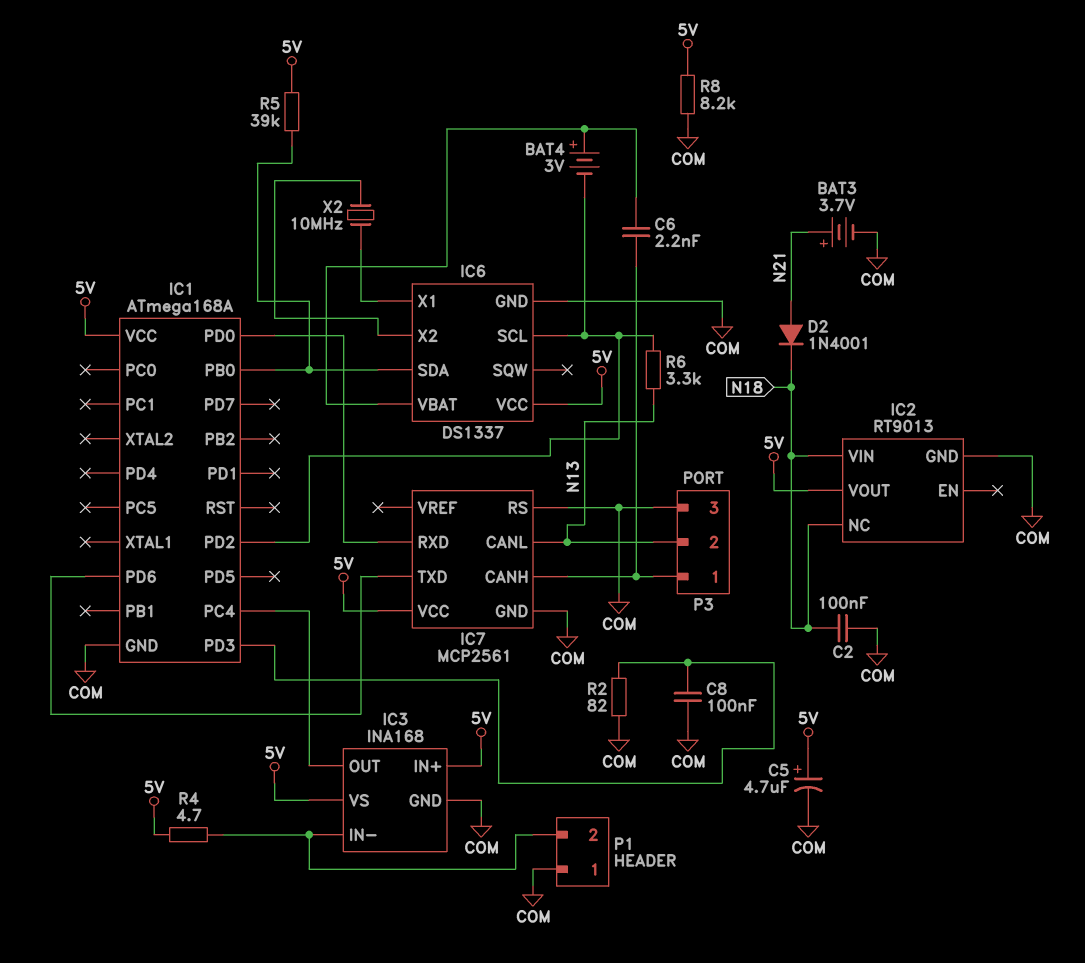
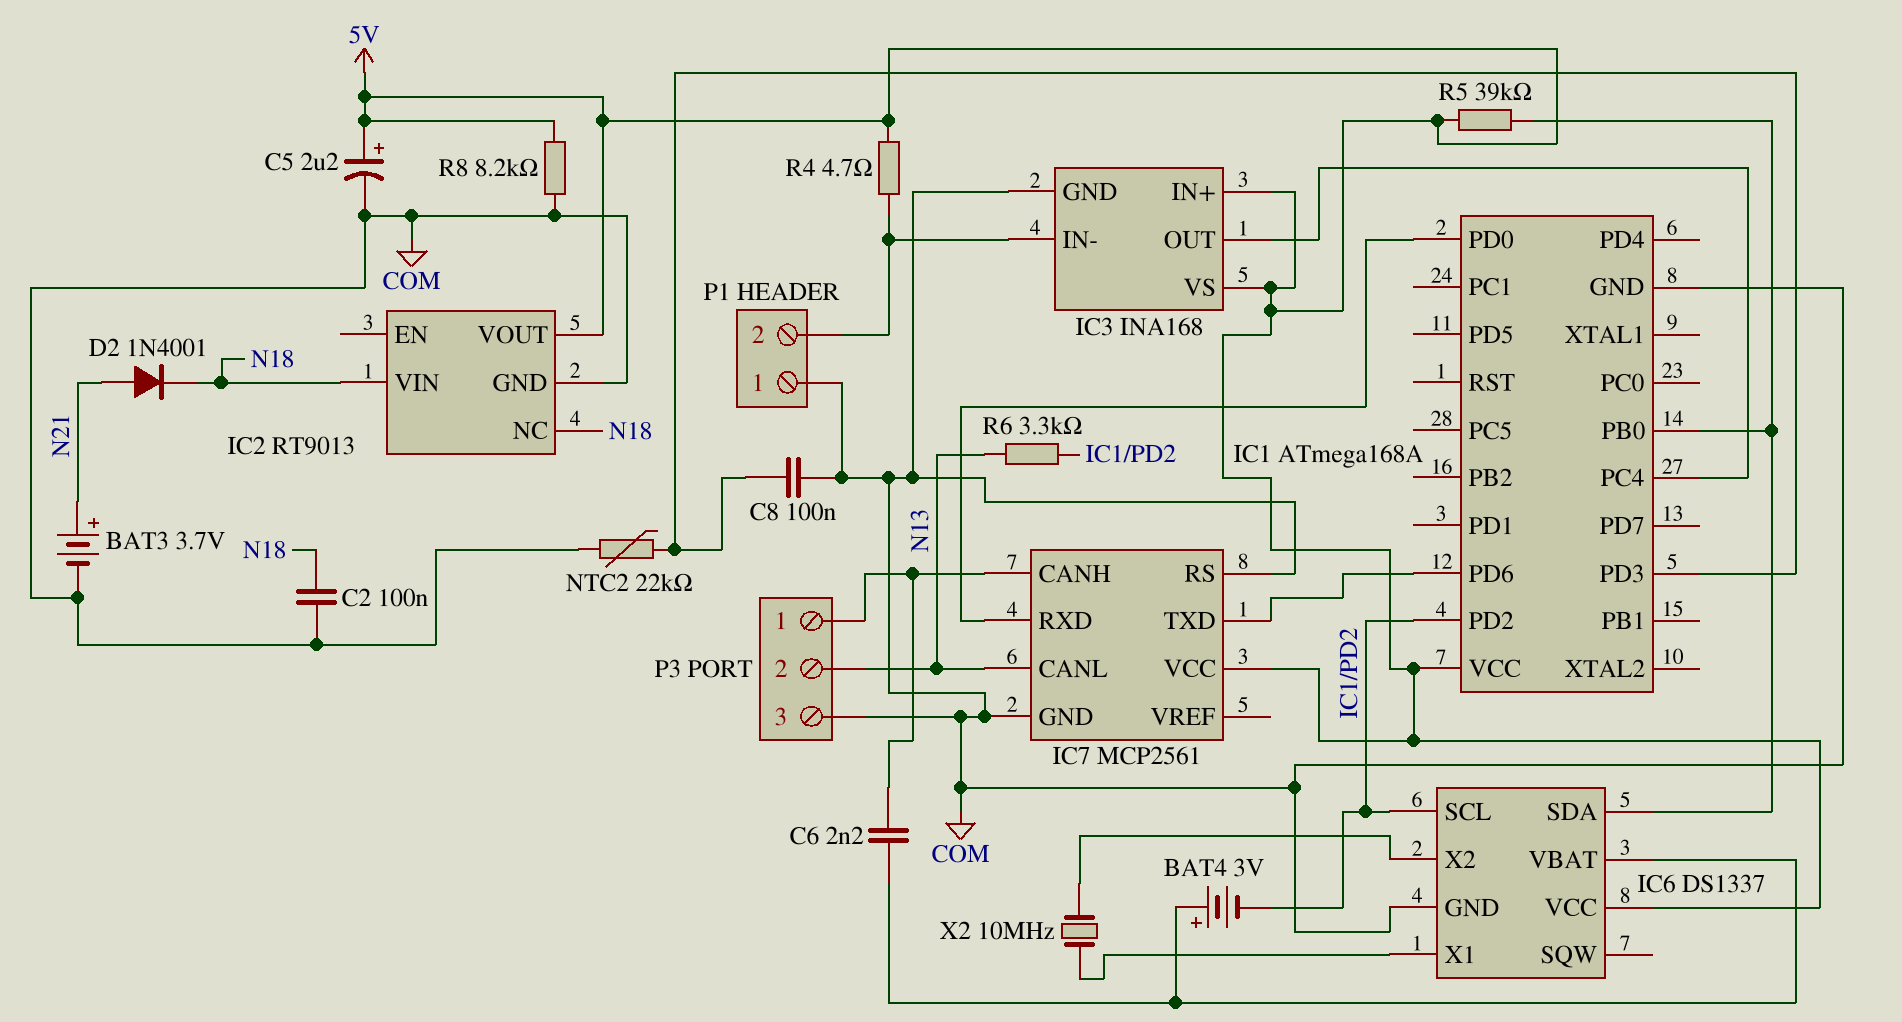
C5: 4.7uF (plus 5V, minus COM) -> 2.2uF (plus 5V, minus COM)
NTC2: none -> 22k (COM, IC1/PD3)
R2: 82 (COM, IC1/PD3) -> none

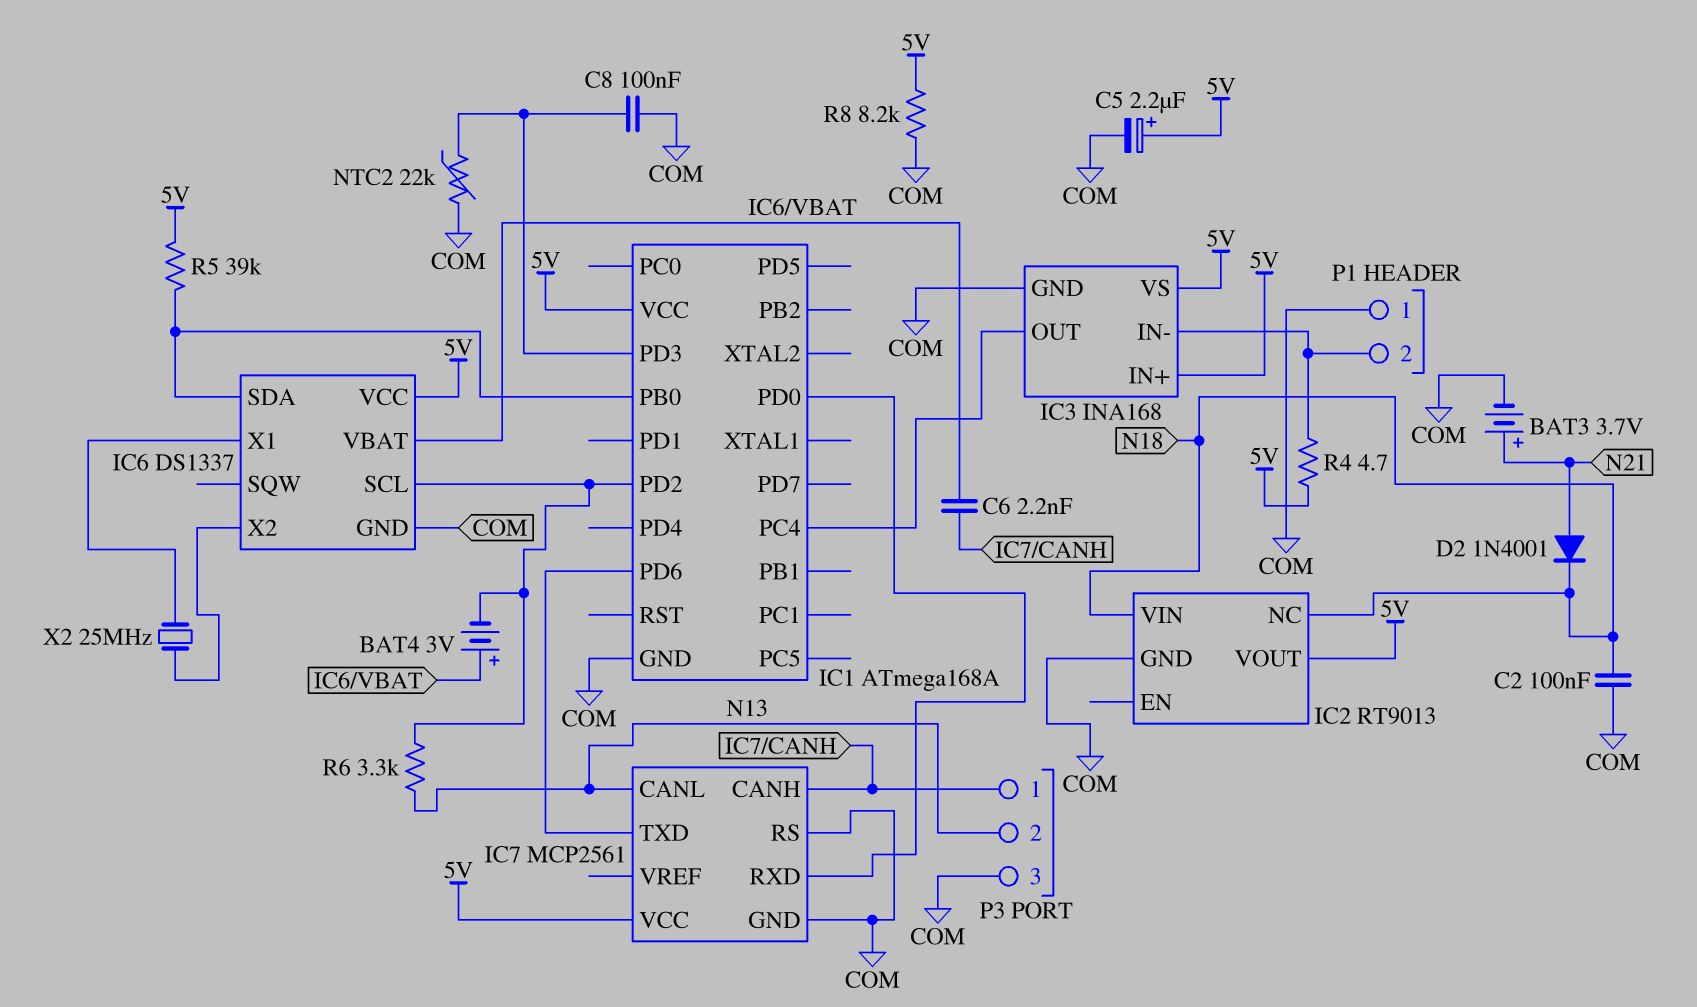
X2: 10MHz (IC6/X1, IC6/X2) -> 25MHz (IC6/X1, IC6/X2)

